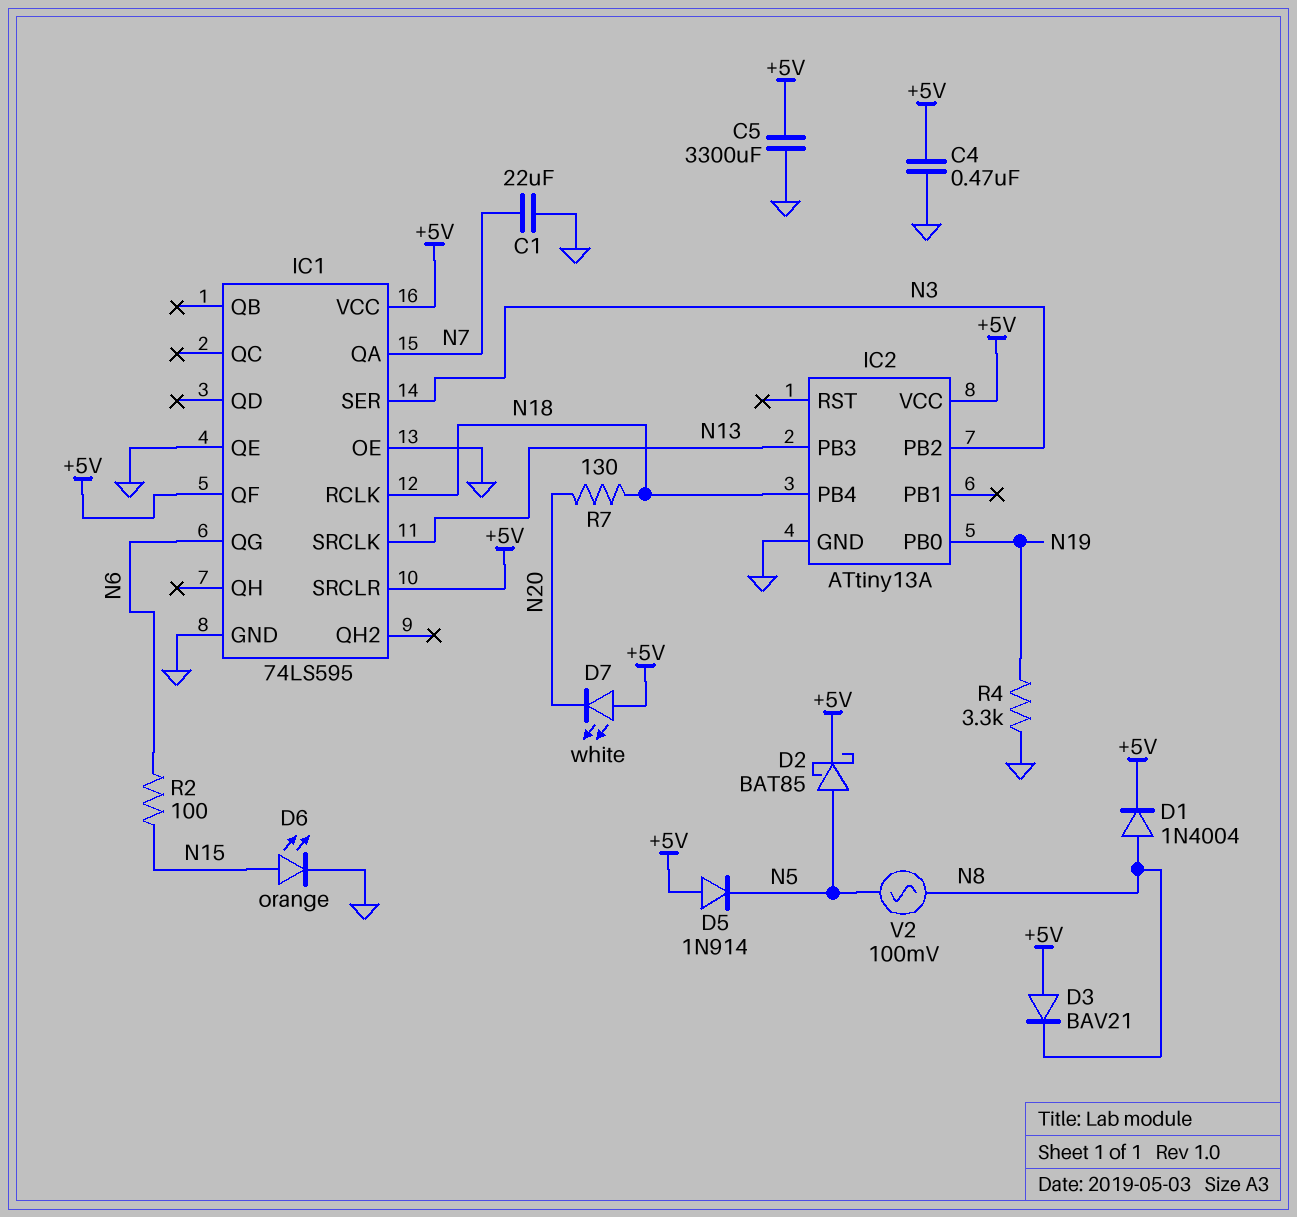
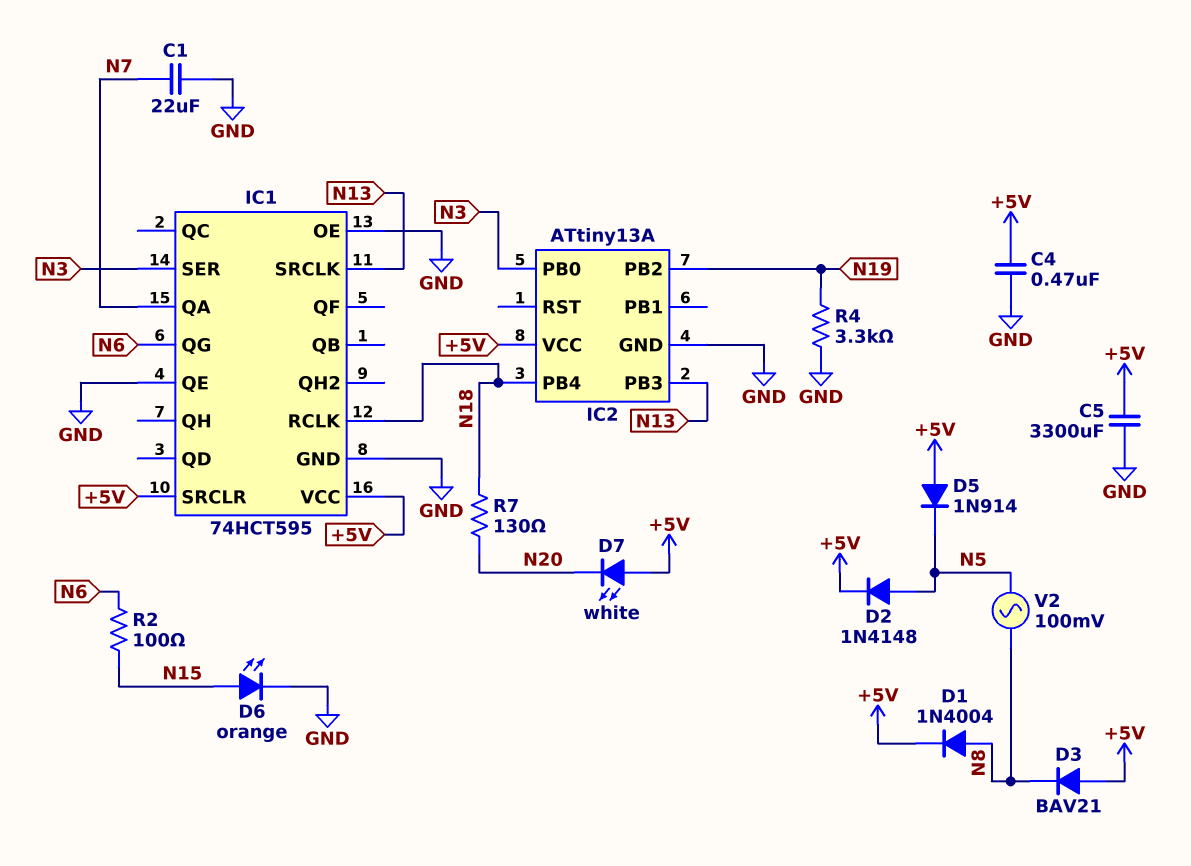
D2: schottky BAT85 (A N5, K +5V) -> diode 1N4148 (A N5, K +5V)
IC1: 74LS595 -> 74HCT595
IC1 pin QF: +5V -> none
IC2 pin PB0: N19 -> N3
IC2 pin PB2: N3 -> N19

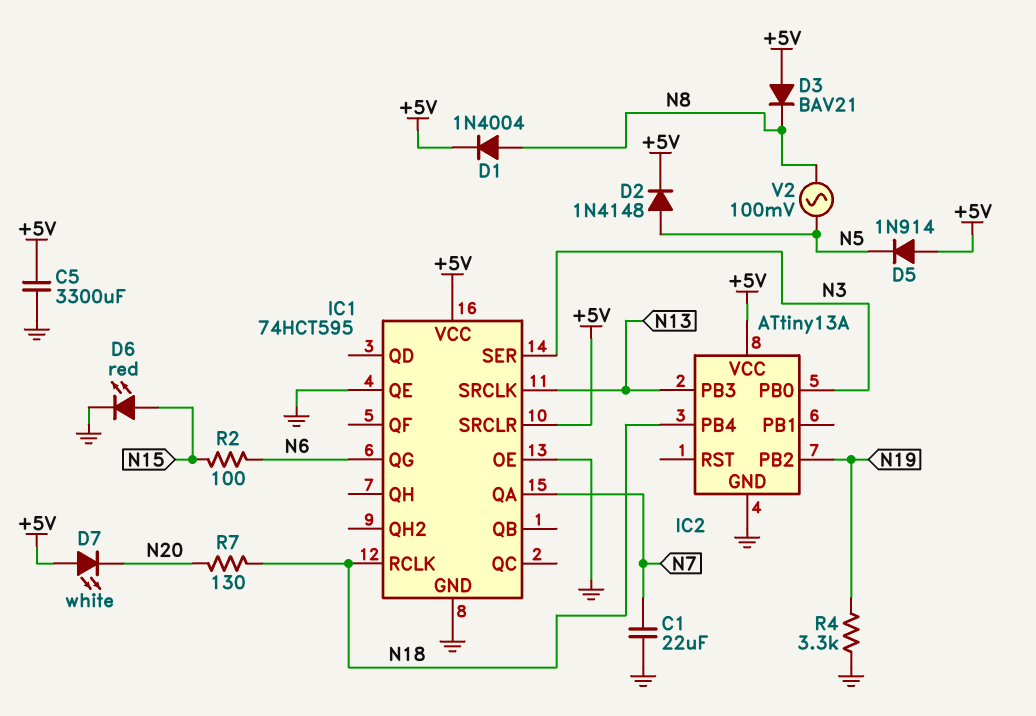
C4: 470nF (+5V, GND) -> none
D6: LED orange (A N15, K GND) -> LED red (A N15, K GND)

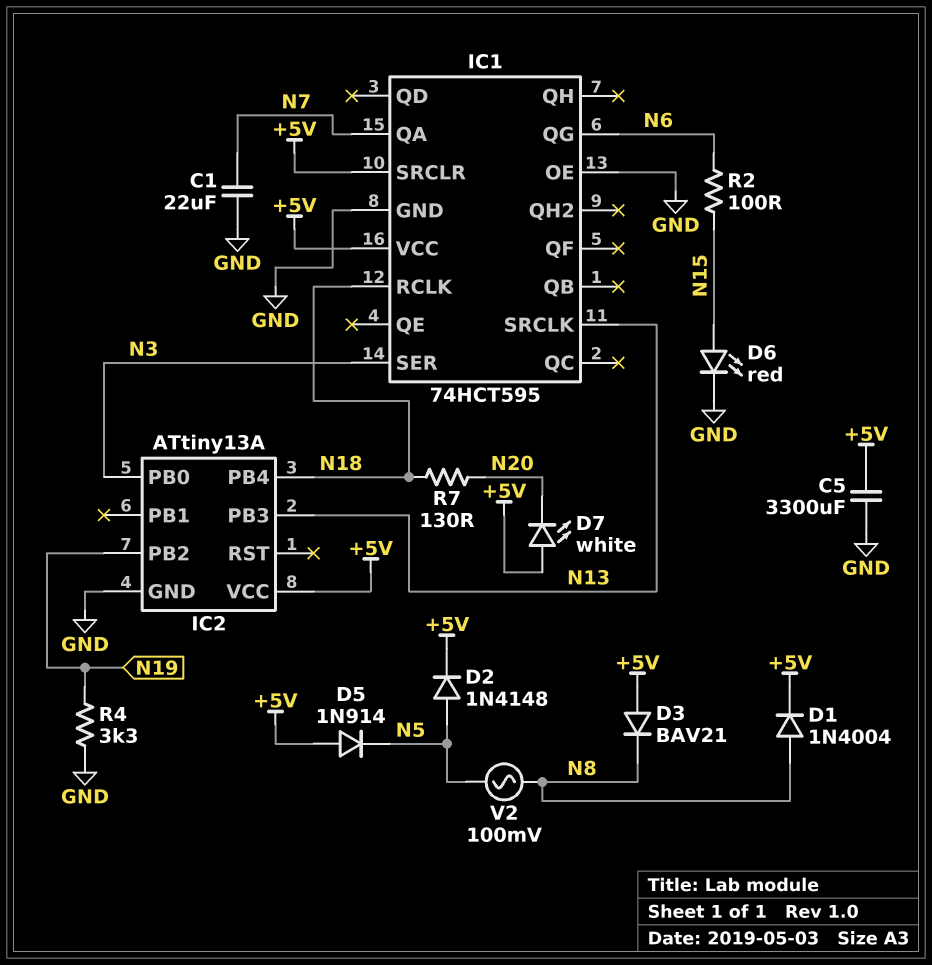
IC1 pin QE: GND -> none

